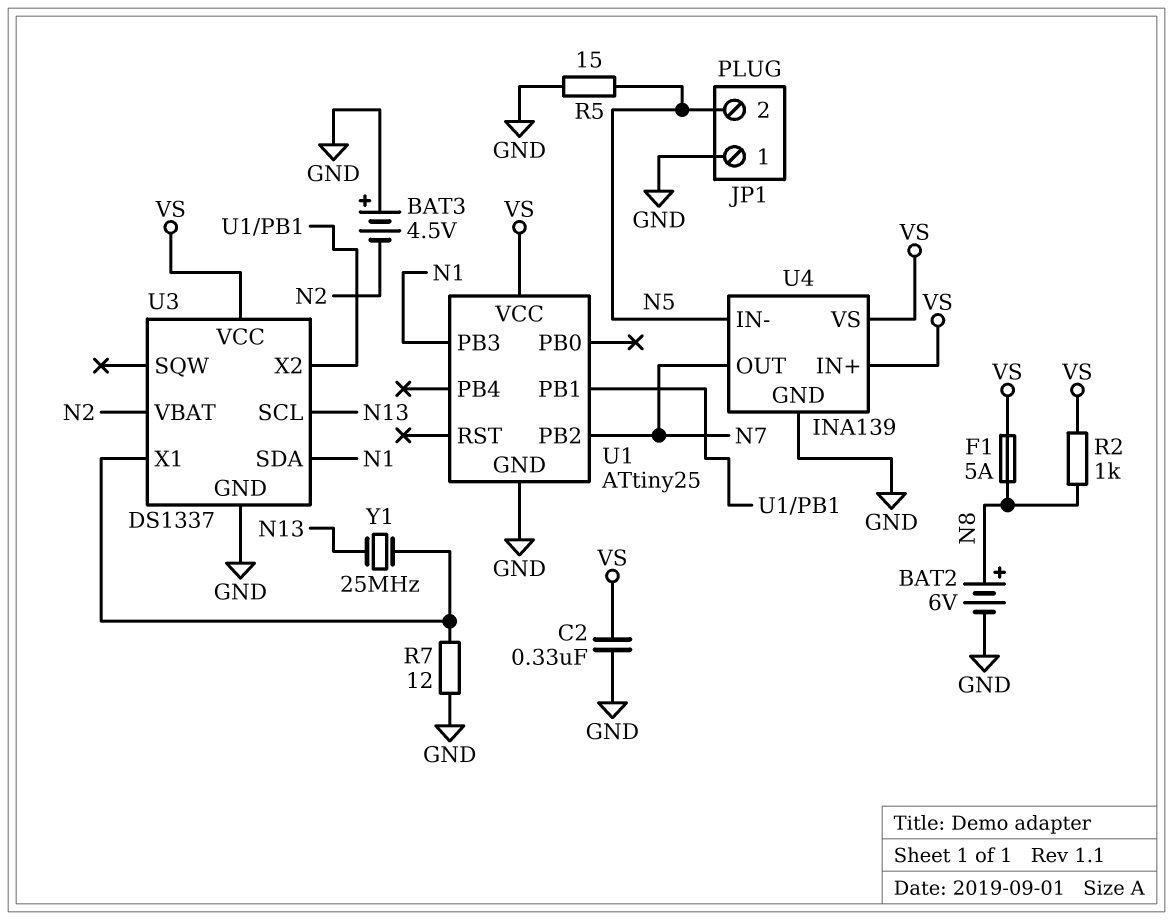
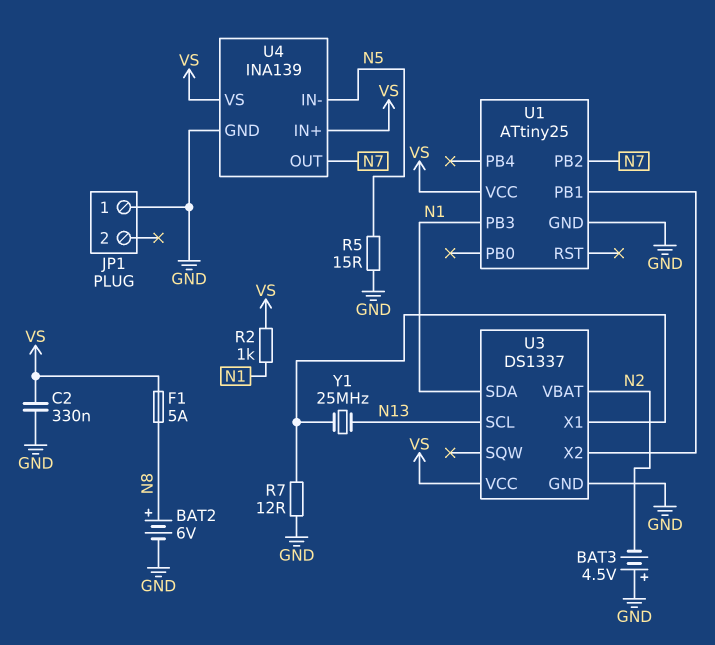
JP1 pin 2: N5 -> none
R2: 1k (N8, VS) -> 1k (N1, VS)

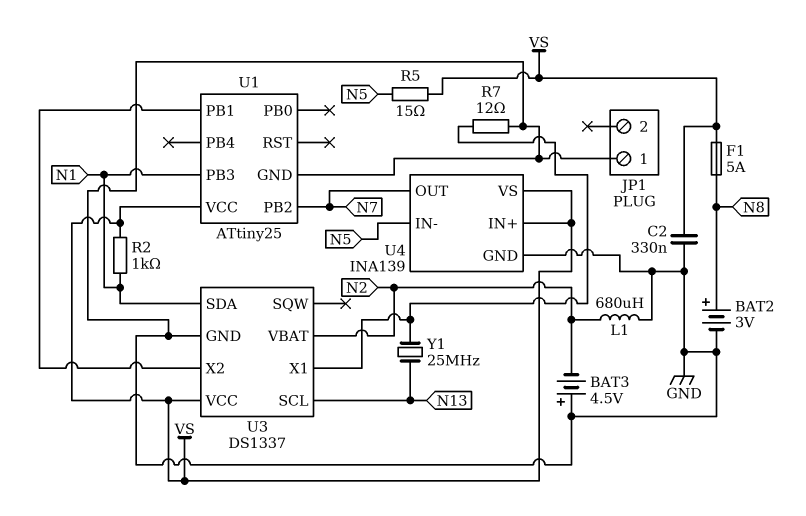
BAT2: 6V (plus N8, minus GND) -> 3V (plus N8, minus GND)
L1: none -> 680uH (GND, N2)
R5: 15 (GND, N5) -> 15 (N5, VS)

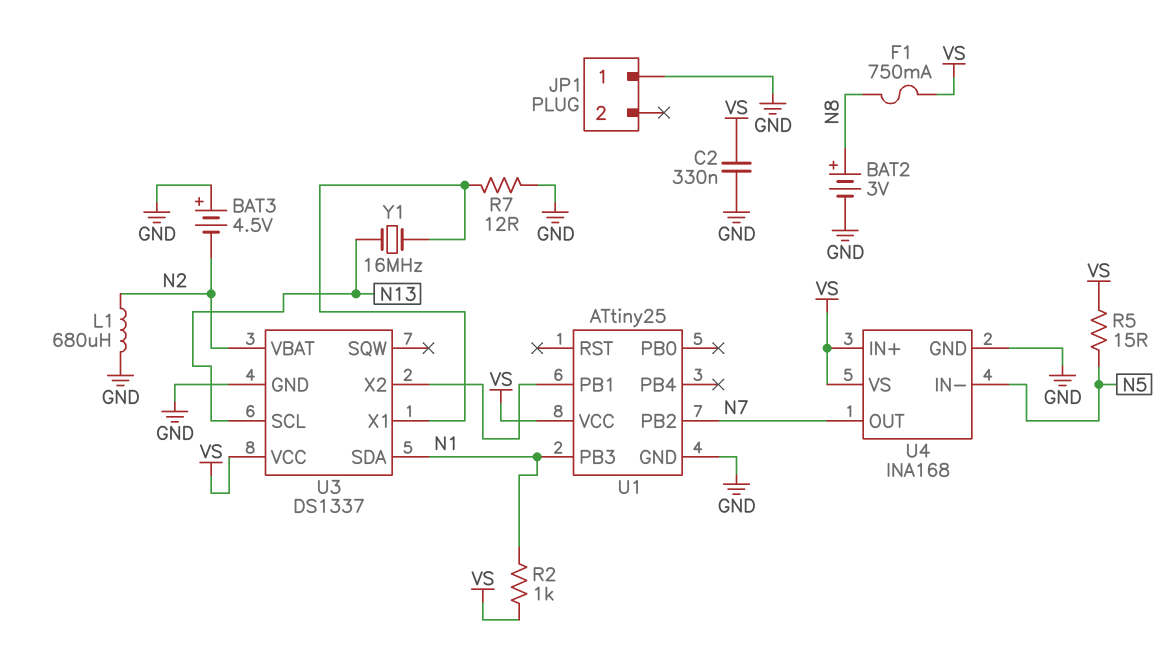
F1: 5A (N8, VS) -> 750mA (N8, VS)
U4: INA139 -> INA168
Y1: 25MHz (N13, U3/X1) -> 16MHz (N13, U3/X1)

